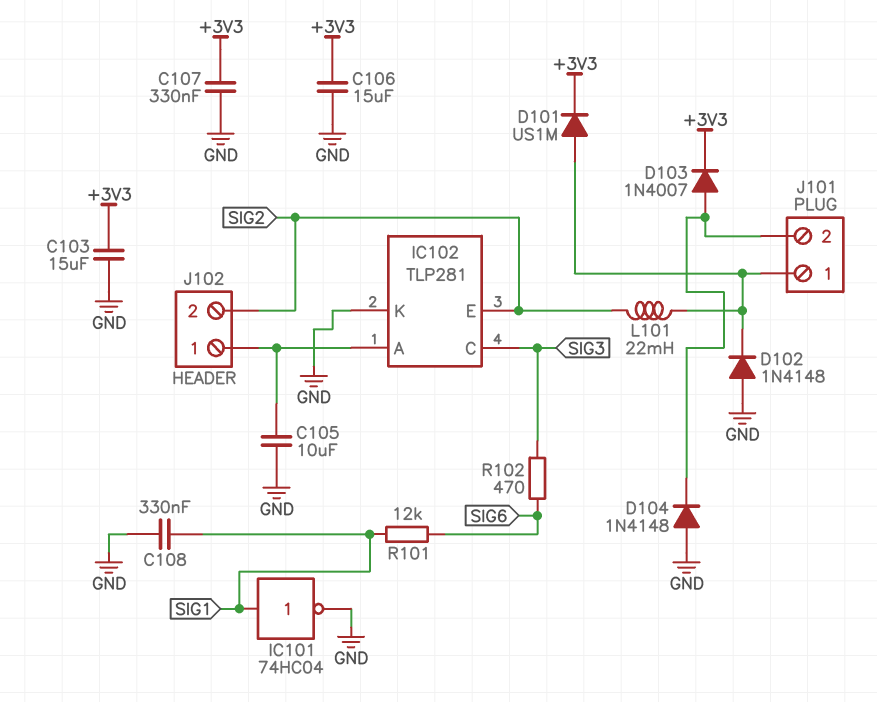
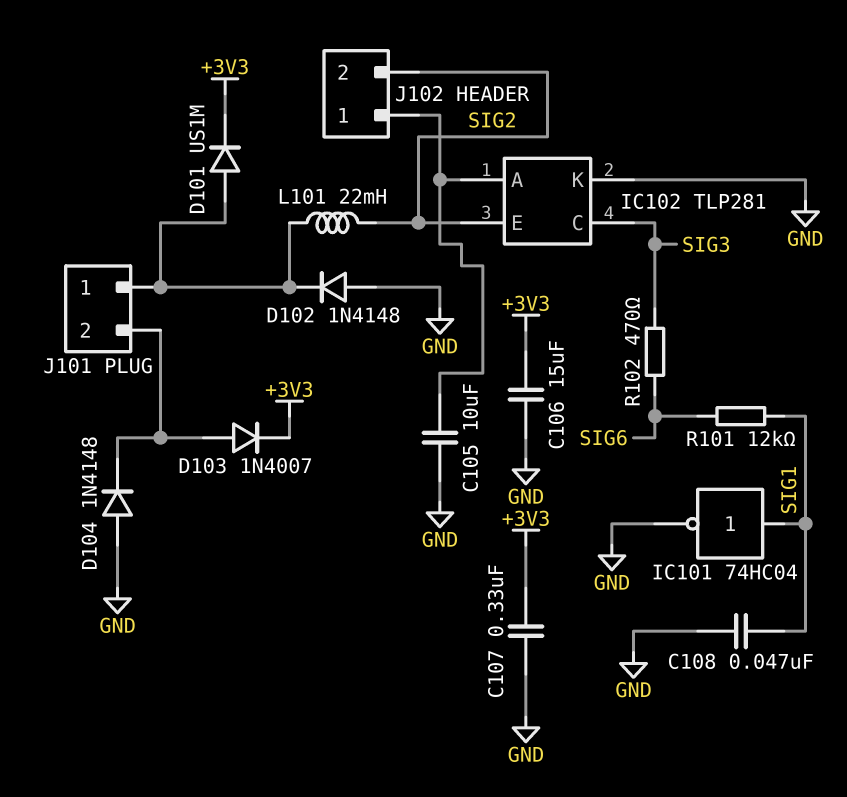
C103: 15uF (+3V3, GND) -> none
C108: 330nF (GND, SIG1) -> 47nF (GND, SIG1)

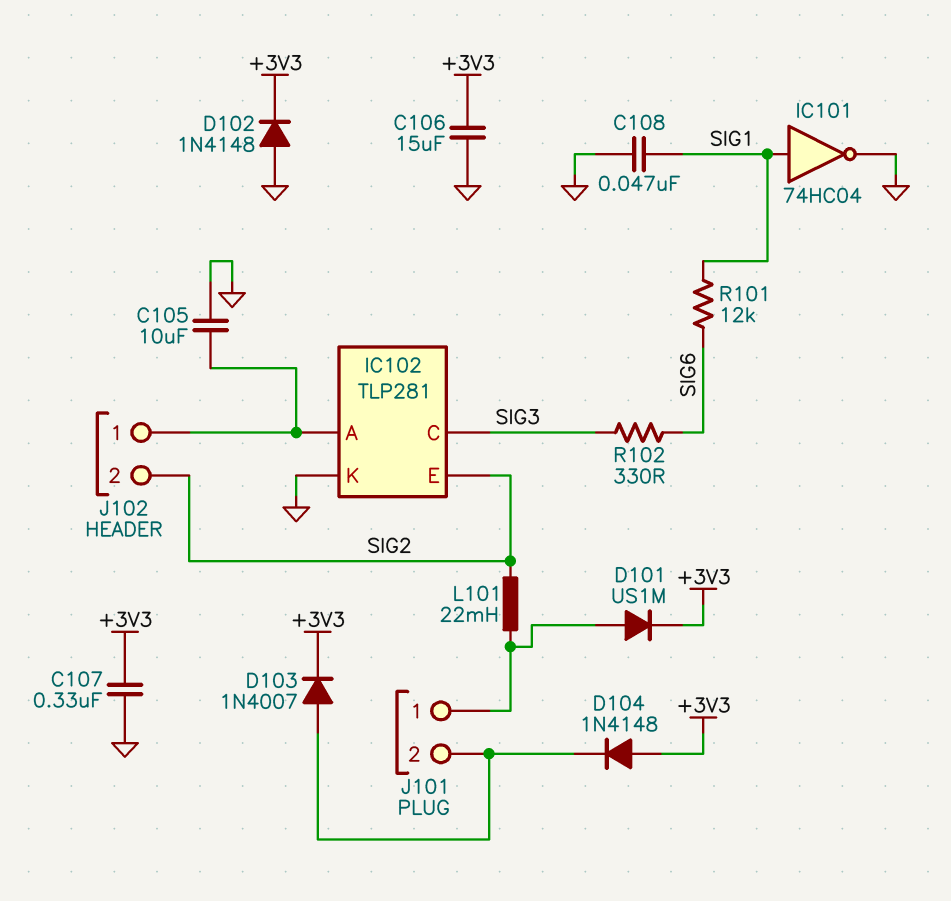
D102: diode 1N4148 (A GND, K J101/1) -> diode 1N4148 (A GND, K +3V3)
D104: diode 1N4148 (A GND, K J101/2) -> diode 1N4148 (A +3V3, K J101/2)
R102: 470 (SIG3, SIG6) -> 330 (SIG3, SIG6)

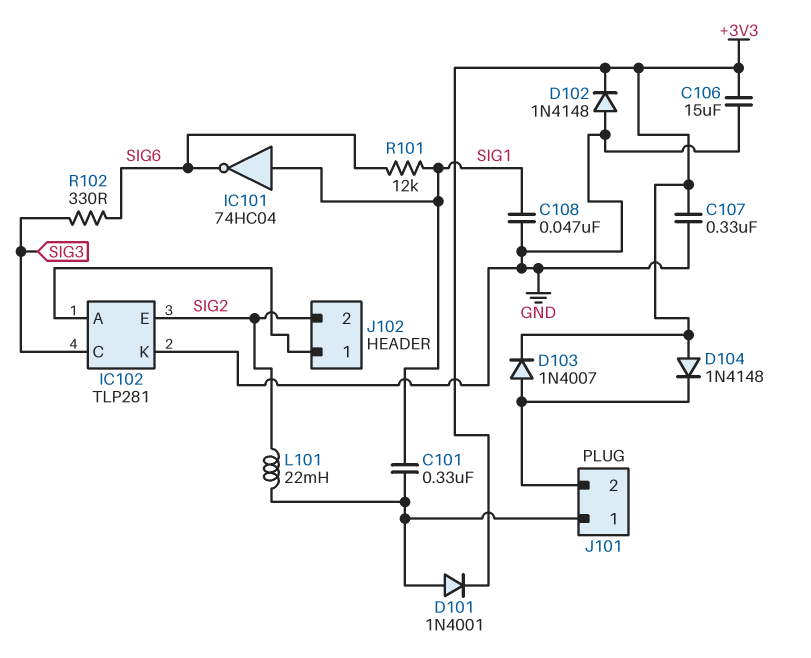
C101: none -> 330nF (J101/1, SIG1)
C105: 10uF (GND, IC102/A) -> none
D101: diode US1M (A J101/1, K +3V3) -> diode 1N4001 (A J101/1, K +3V3)
IC101: NOT 74HC04 (in SIG1, out GND) -> NOT 74HC04 (in SIG1, out SIG6)

